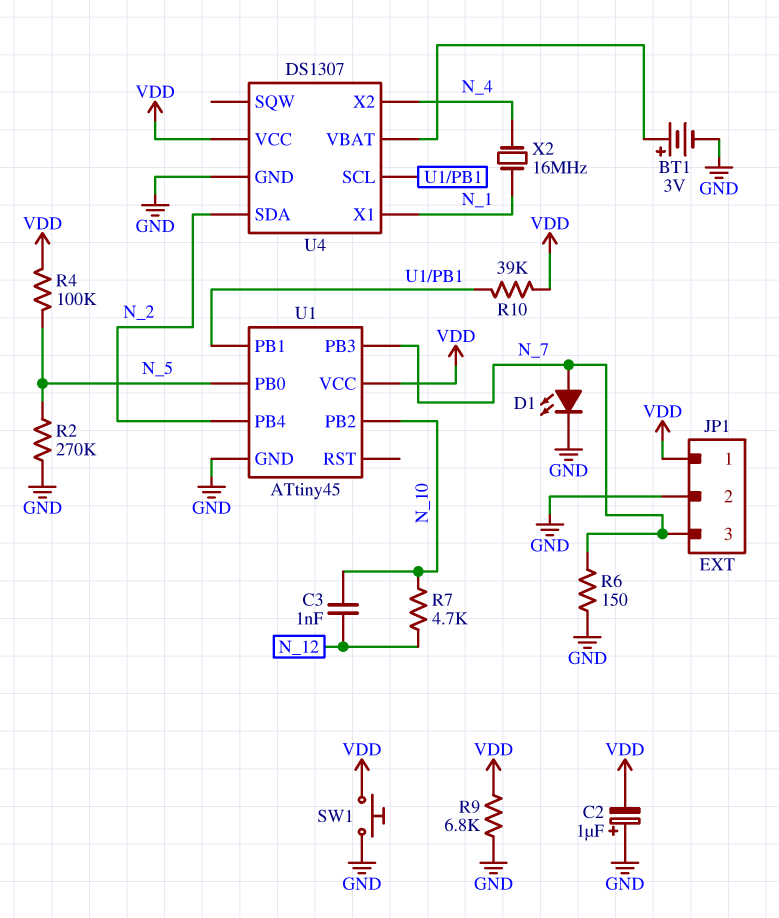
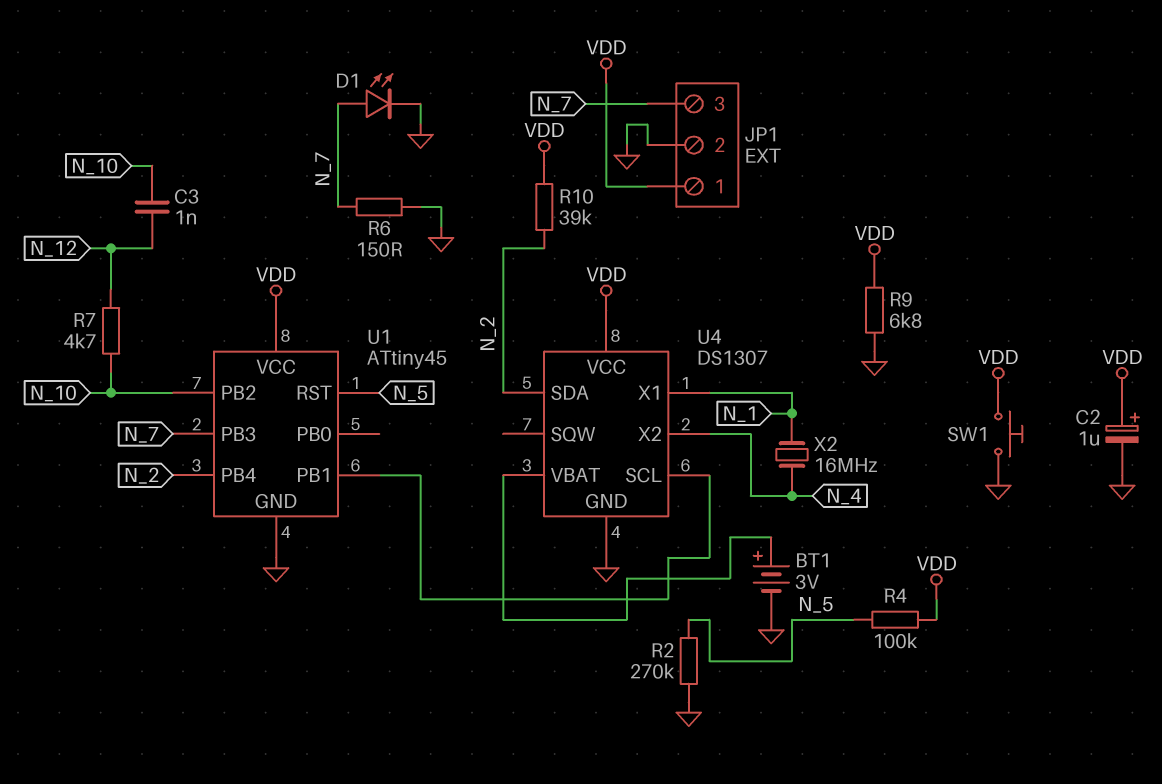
C2: 1uF (plus GND, minus VDD) -> 1uF (plus VDD, minus GND)
R10: 39k (U1/PB1, VDD) -> 39k (N_2, VDD)
U1 pin PB0: N_5 -> none
U1 pin RST: none -> N_5

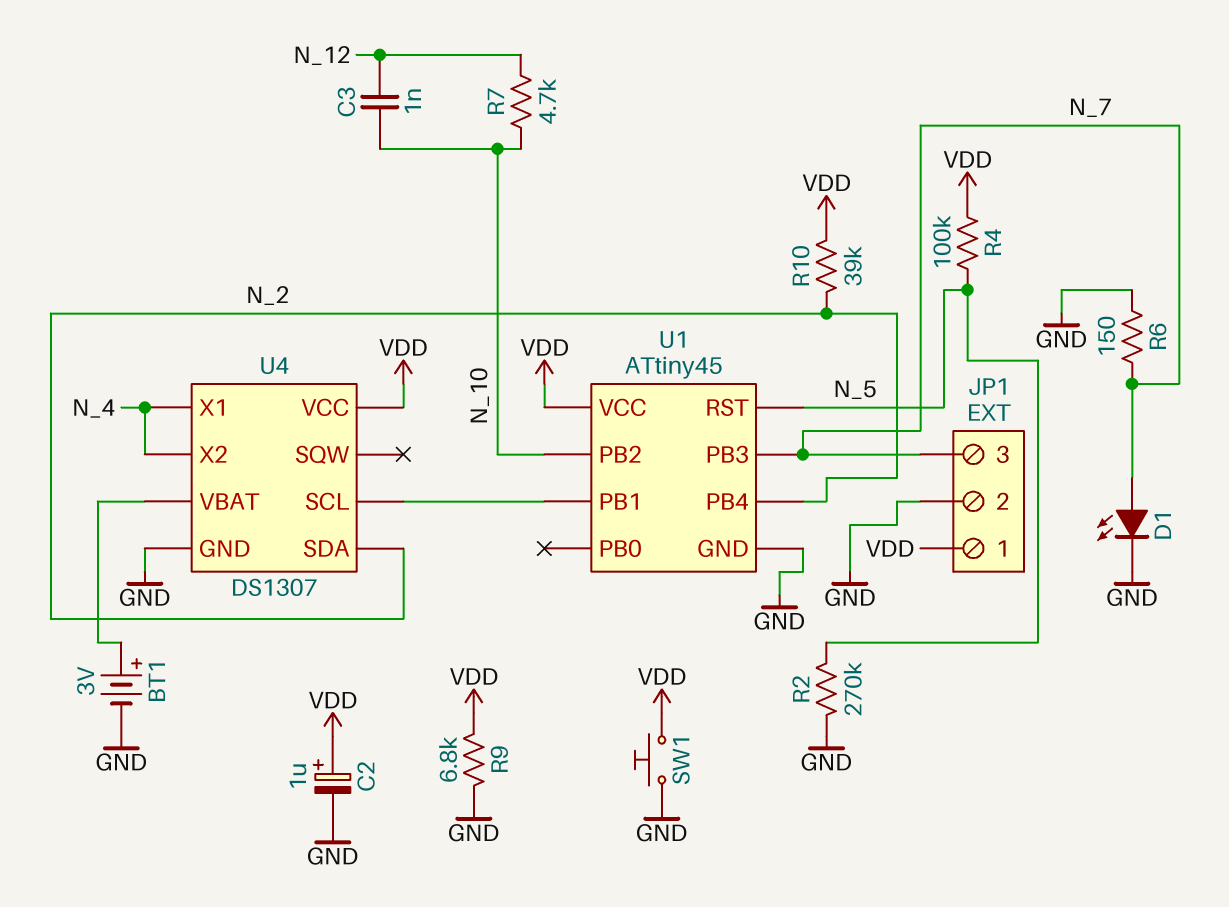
U4 pin X1: N_1 -> N_4
X2: 16MHz (N_1, N_4) -> none

